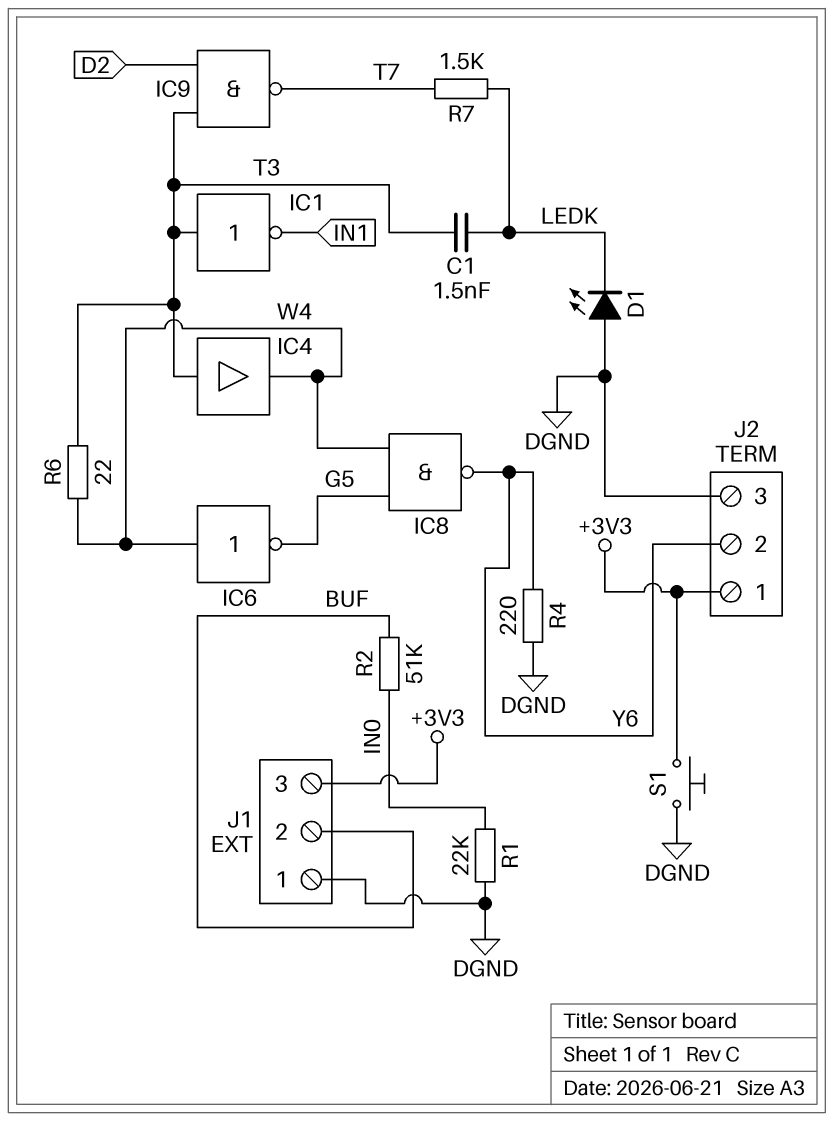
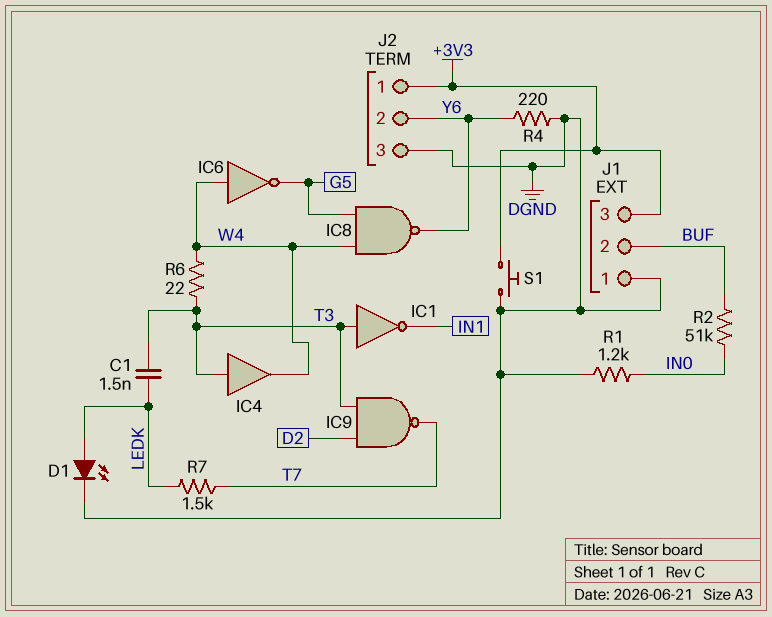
D1: LED (A DGND, K LEDK) -> LED (A LEDK, K DGND)
R1: 22k (DGND, IN0) -> 1.2k (DGND, IN0)

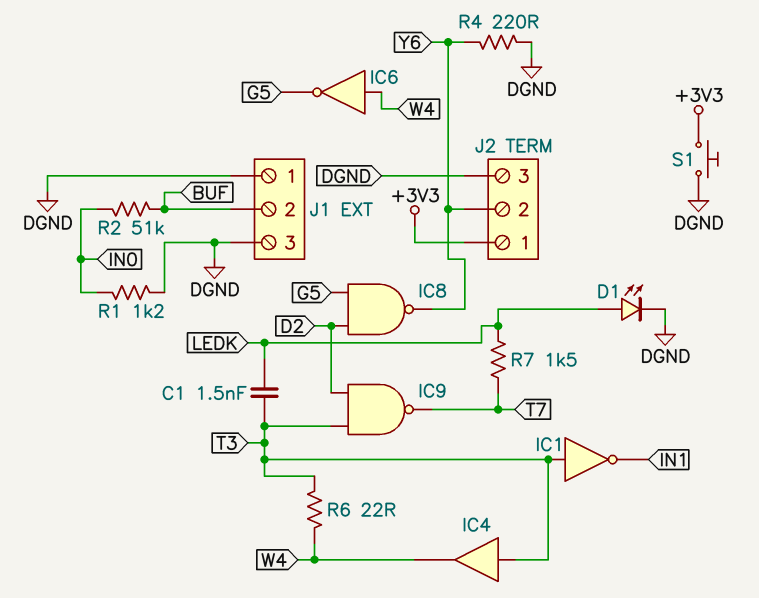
IC8: NAND (in G5, in W4, out Y6) -> NAND (in D2, in G5, out Y6)
J1 pin 3: +3V3 -> DGND

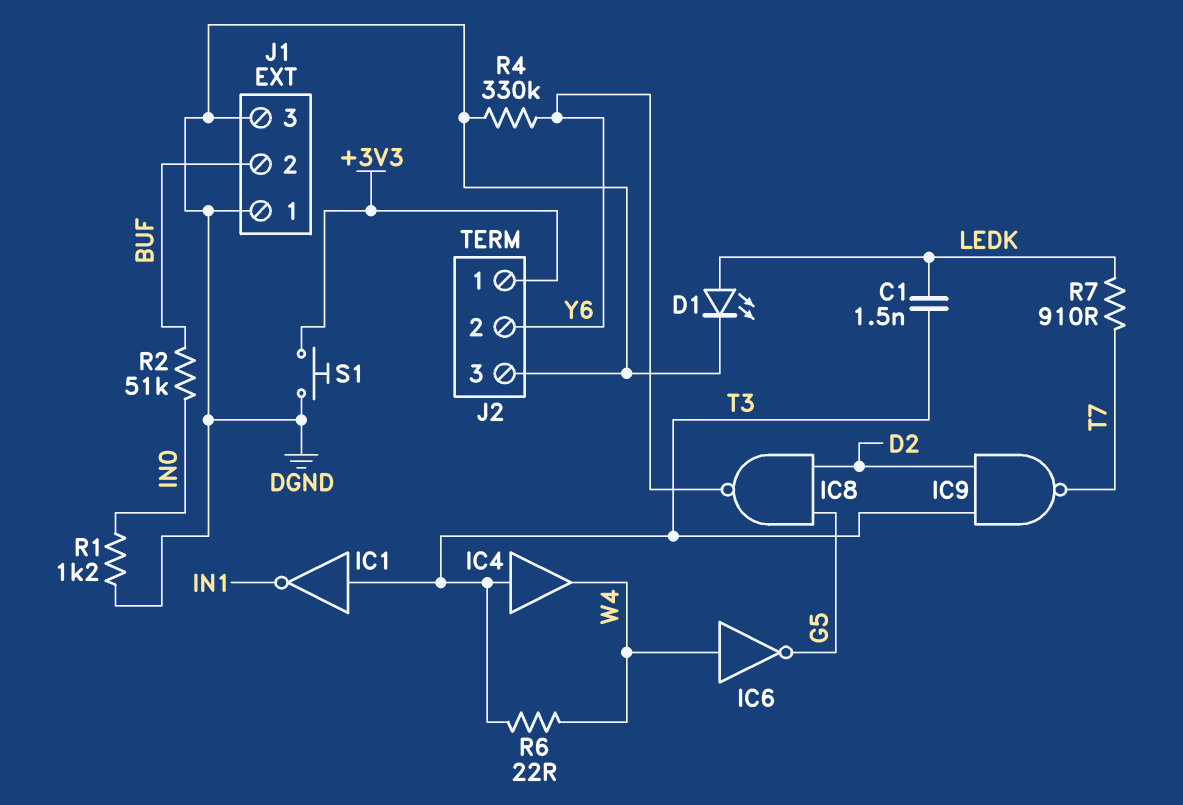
R4: 220 (DGND, Y6) -> 330k (DGND, Y6)
R7: 1.5k (LEDK, T7) -> 910 (LEDK, T7)

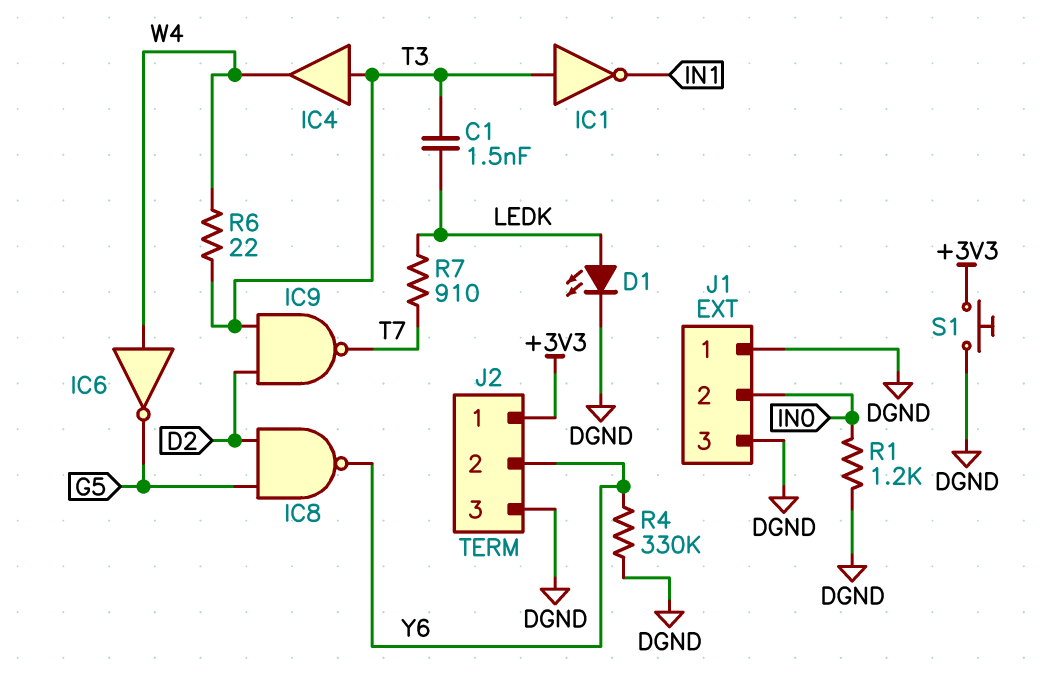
J1 pin 2: BUF -> IN0
R2: 51k (BUF, IN0) -> none

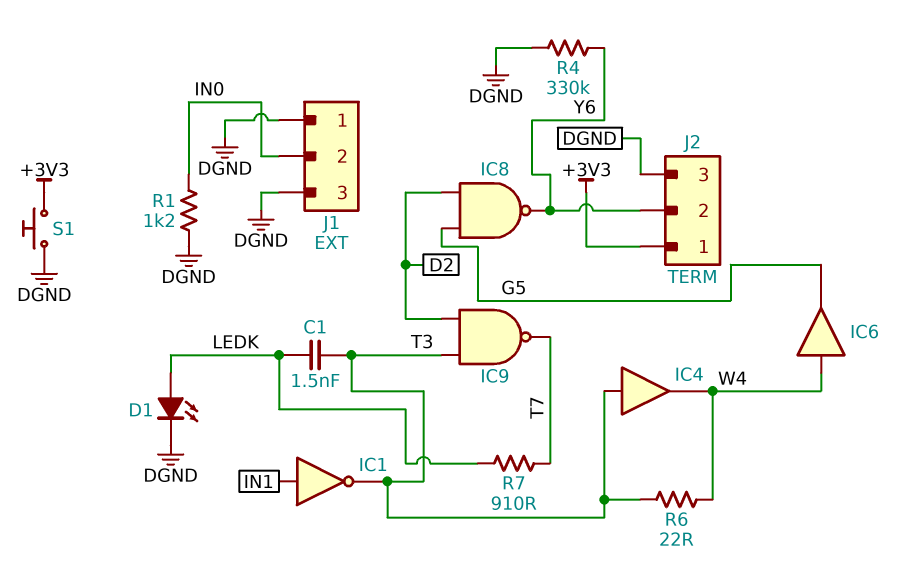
IC1: NOT (in T3, out IN1) -> NOT (in IN1, out T3)
IC6: NOT (in W4, out G5) -> buffer (in W4, out G5)

